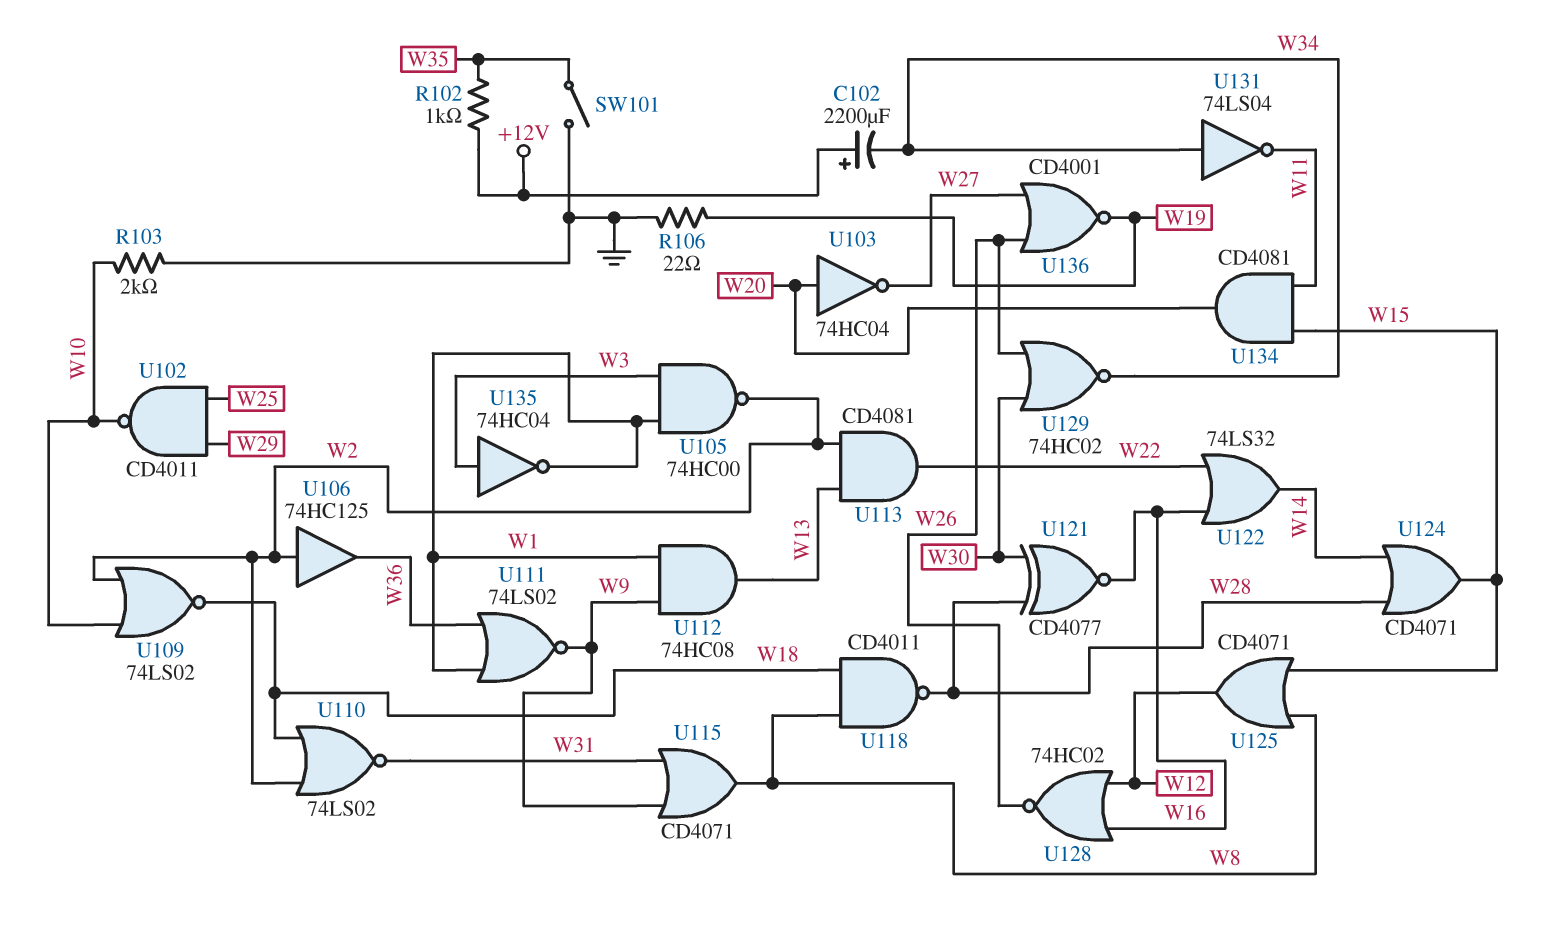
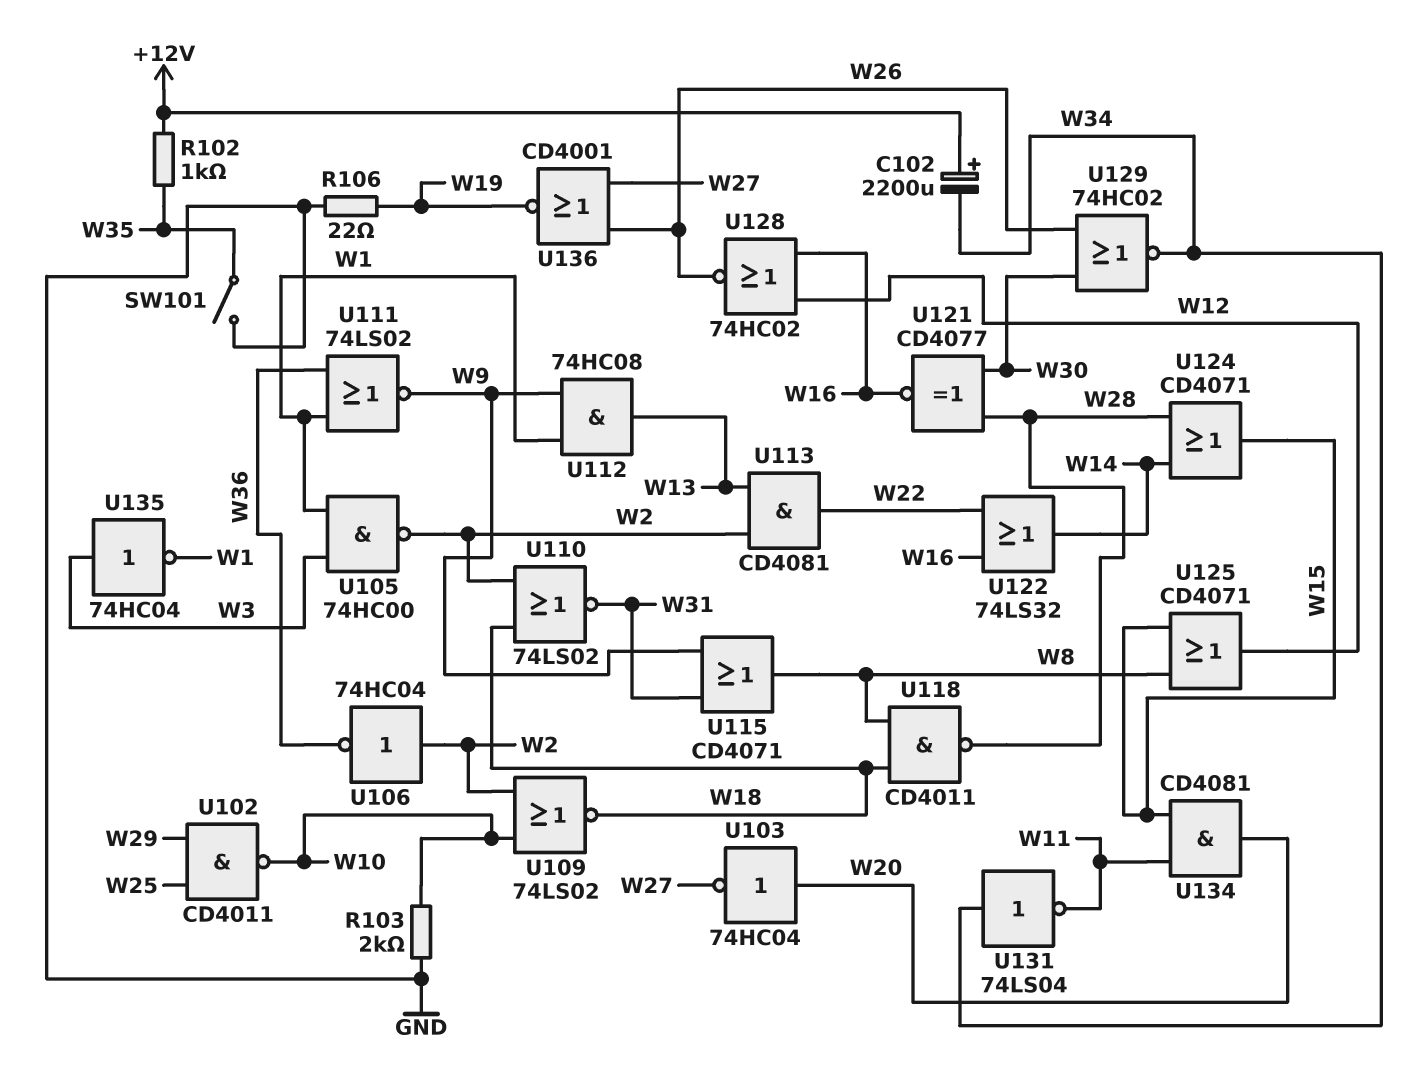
U106: buffer 74HC125 (in W2, out W36) -> NOT 74HC04 (in W2, out W36)

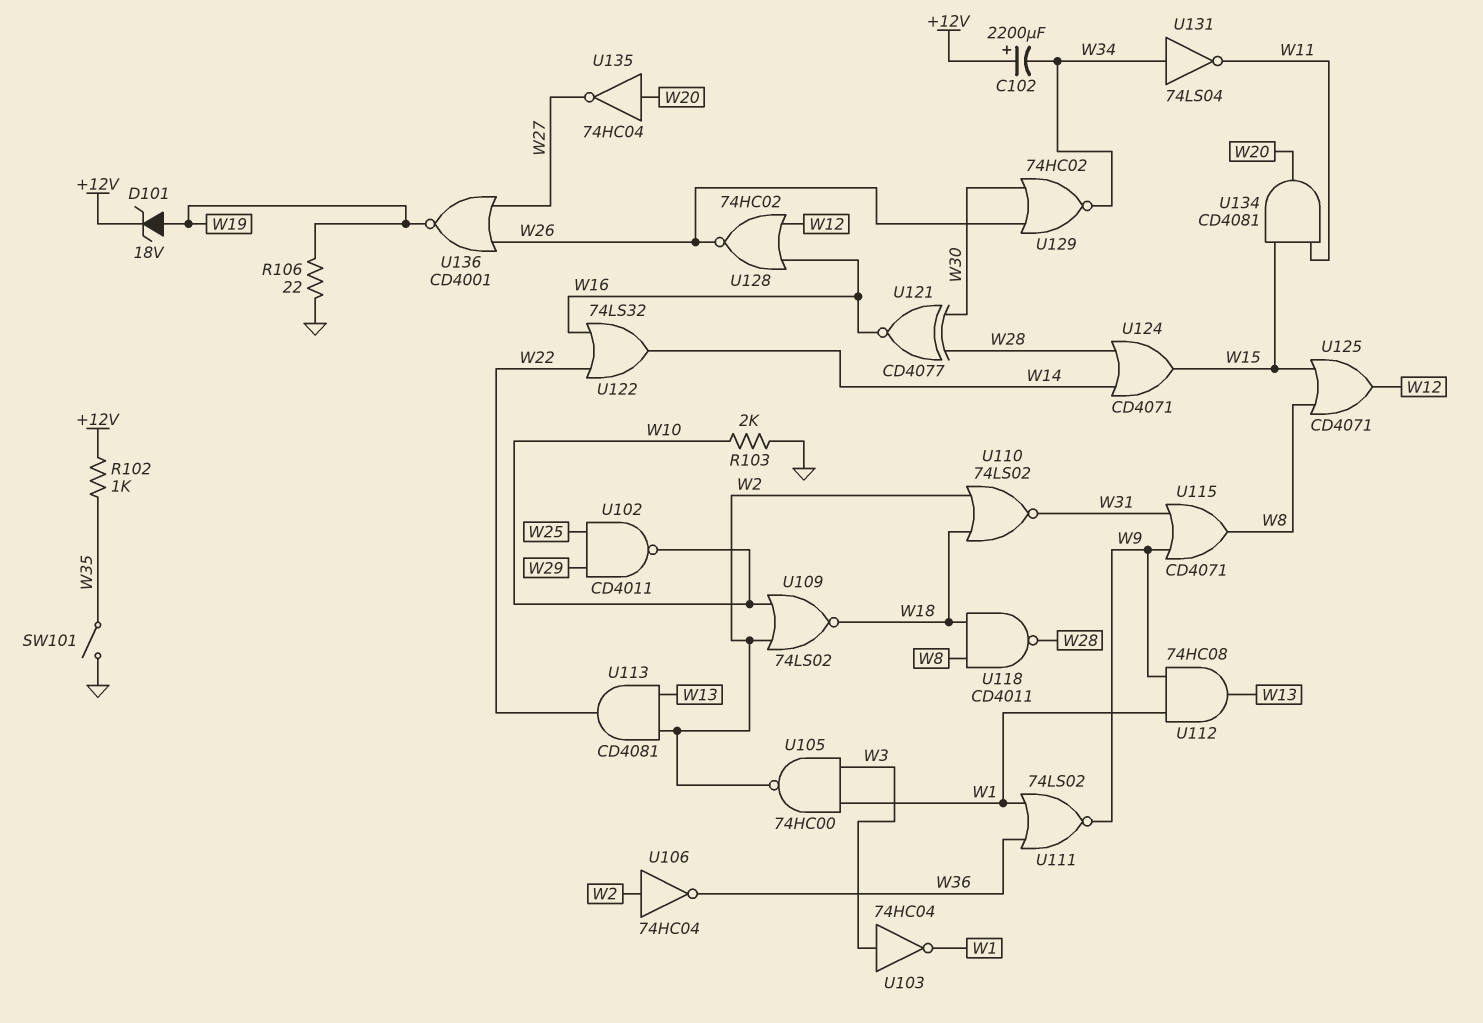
D101: none -> zener 18V (A W19, K +12V)
U103: NOT 74HC04 (in W20, out W27) -> NOT 74HC04 (in W3, out W1)
U135: NOT 74HC04 (in W3, out W1) -> NOT 74HC04 (in W20, out W27)

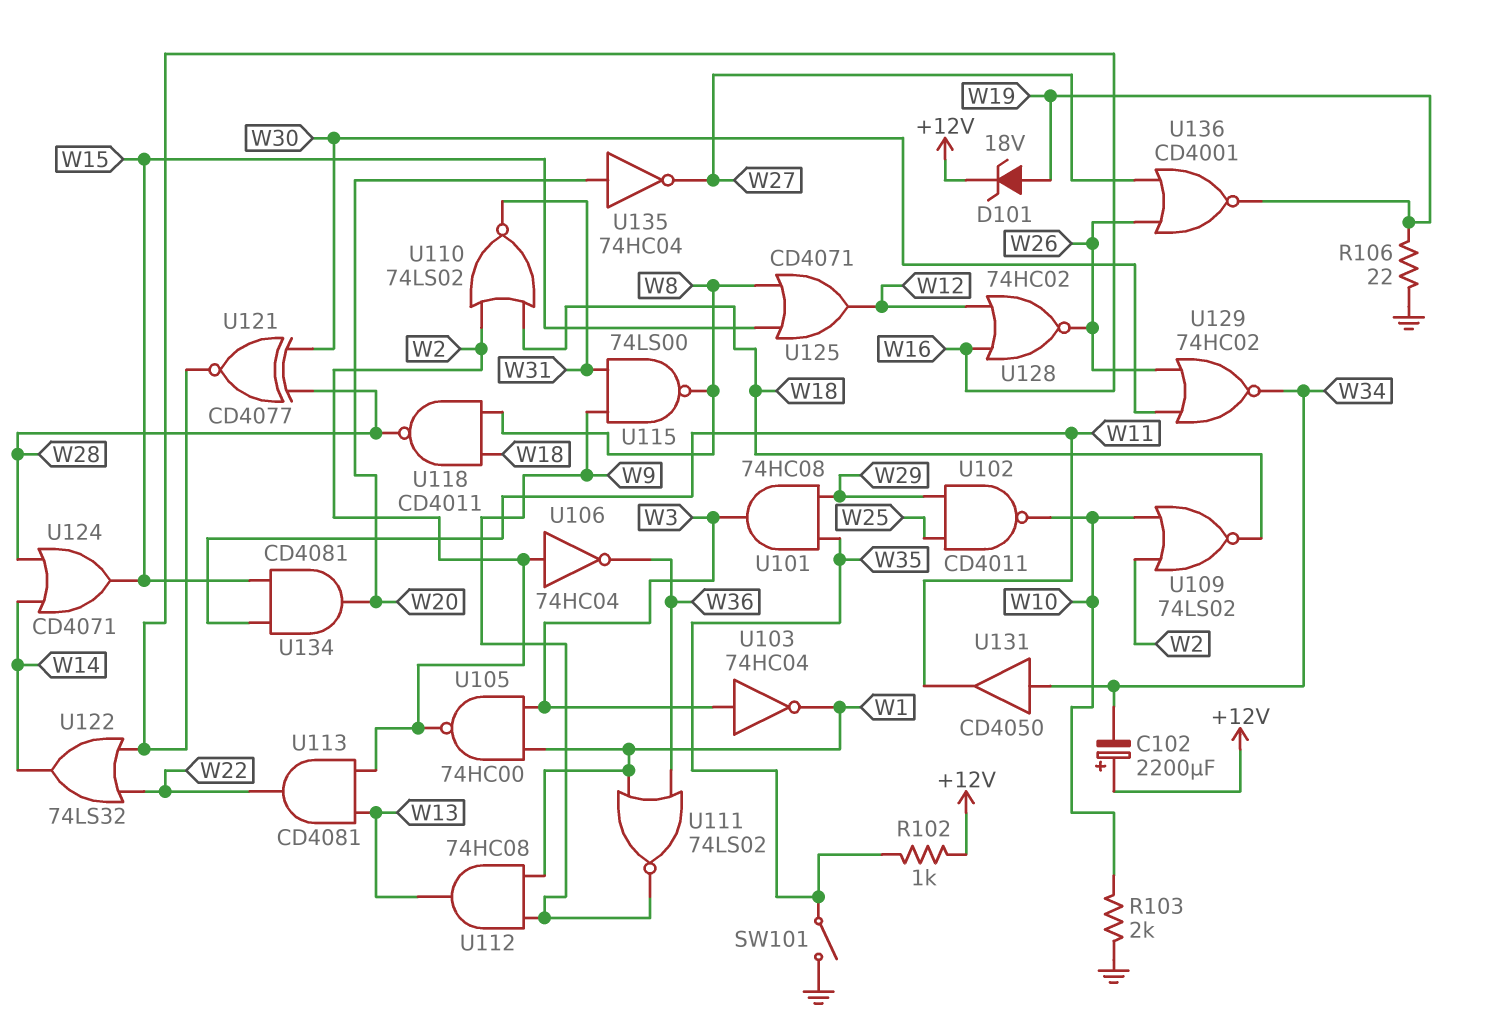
U101: none -> AND 74HC08 (in W29, in W35, out W3)
U115: OR CD4071 (in W9, in W31, out W8) -> NAND 74LS00 (in W9, in W31, out W8)
U131: NOT 74LS04 (in W34, out W11) -> buffer CD4050 (in W34, out W11)

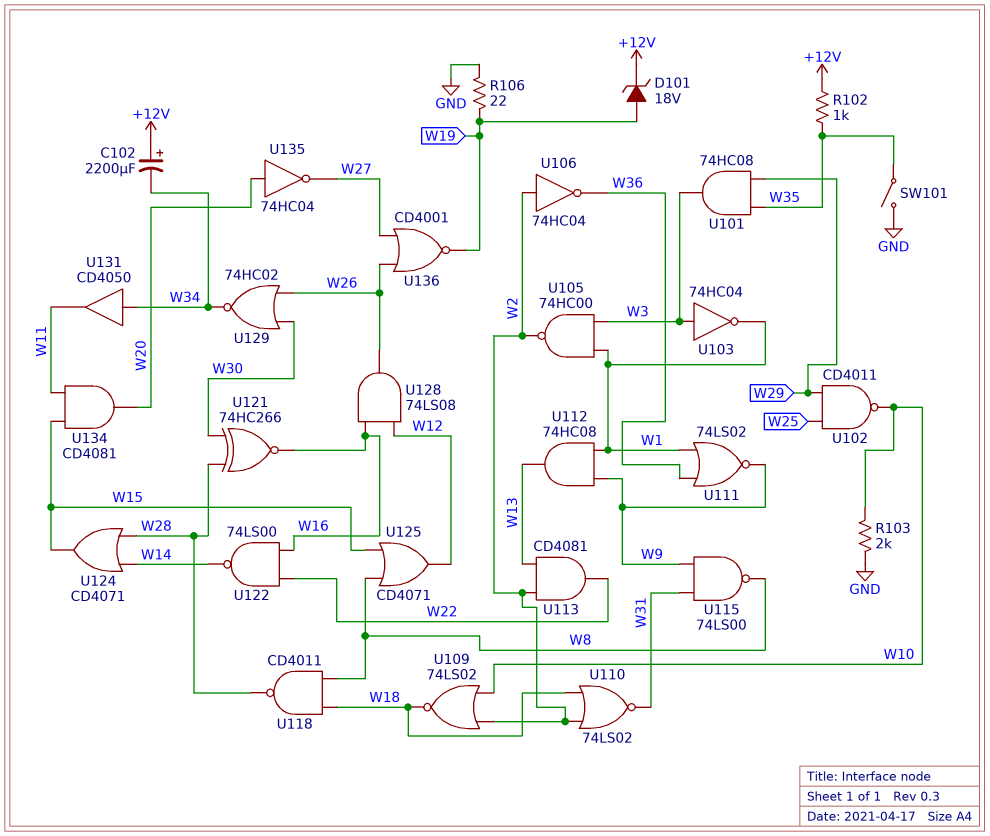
U121: XNOR CD4077 (in W28, in W30, out W16) -> XNOR 74HC266 (in W28, in W30, out W16)
U122: OR 74LS32 (in W16, in W22, out W14) -> NAND 74LS00 (in W16, in W22, out W14)
U128: NOR 74HC02 (in W12, in W16, out W26) -> AND 74LS08 (in W12, in W16, out W26)

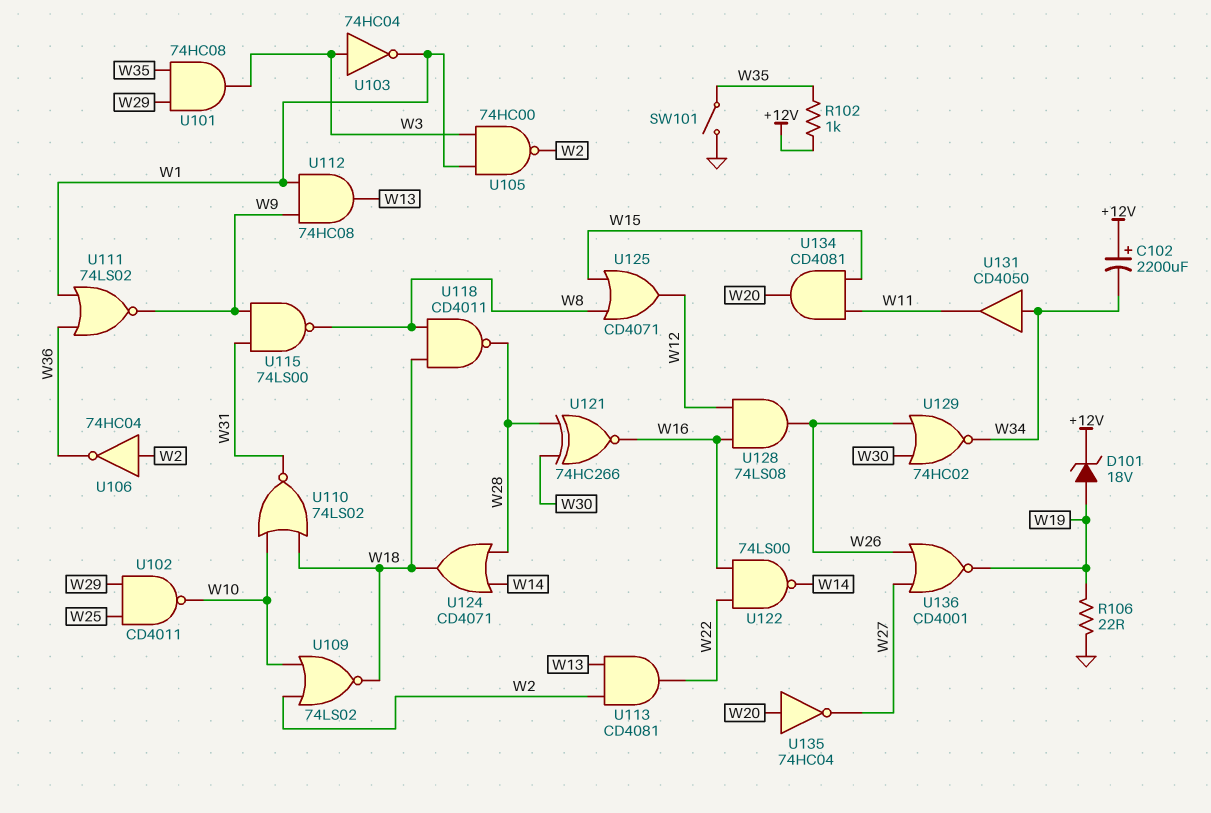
R103: 2k (GND, W10) -> none
U110: NOR 74LS02 (in W2, in W18, out W31) -> NOR 74LS02 (in W10, in W18, out W31)
U124: OR CD4071 (in W14, in W28, out W15) -> OR CD4071 (in W14, in W28, out W18)

